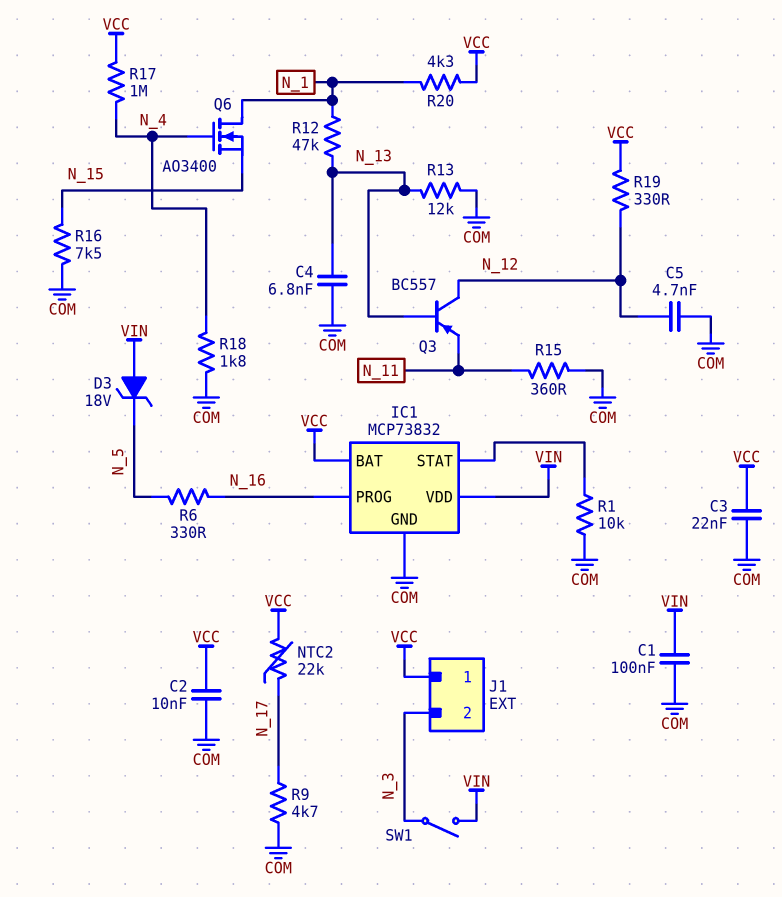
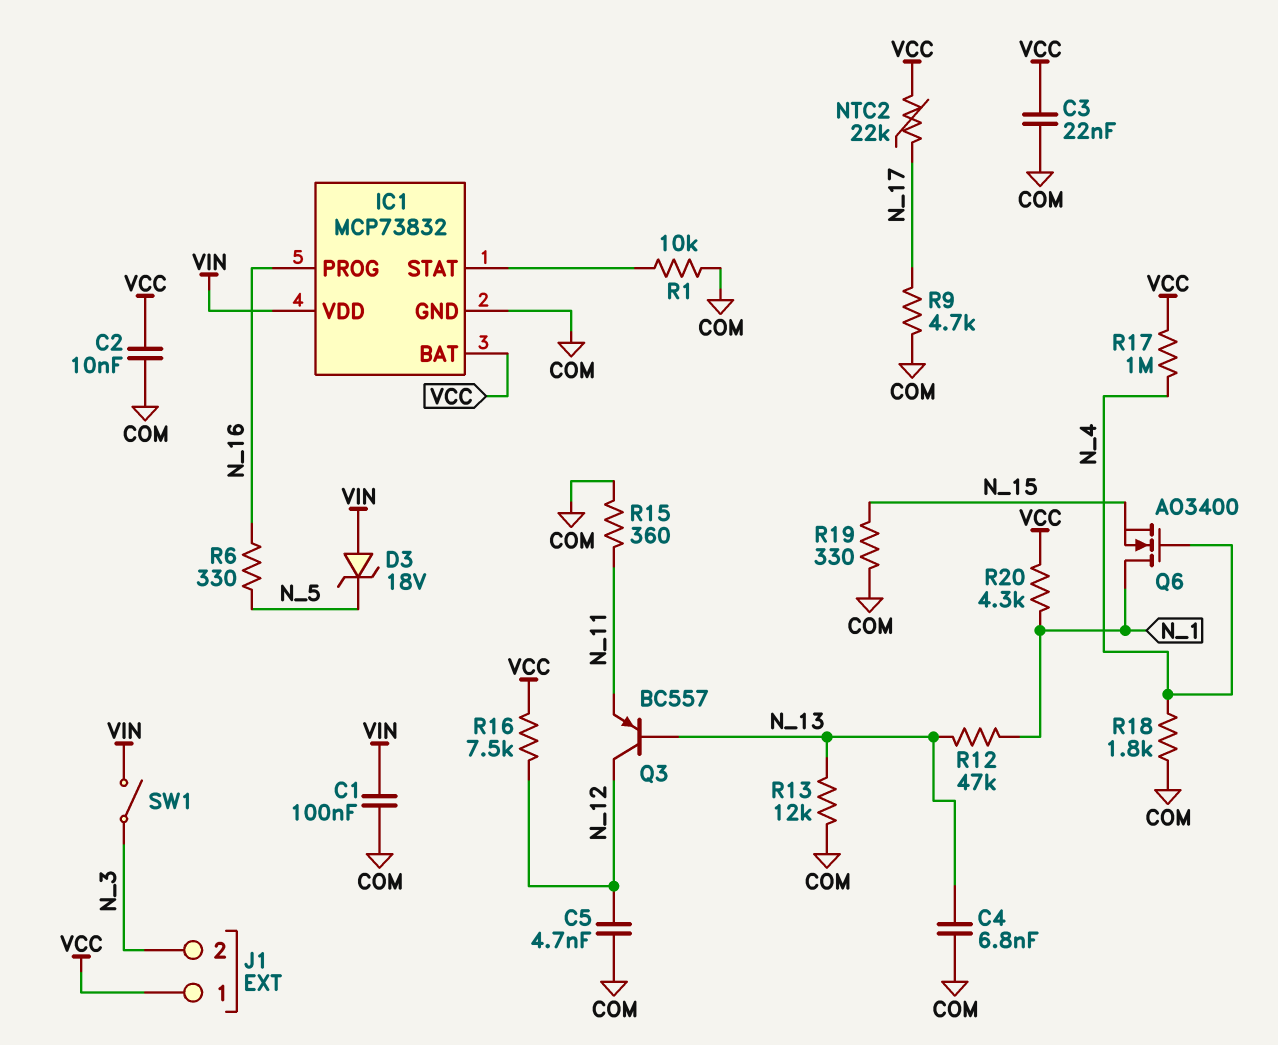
R16: 7.5k (COM, N_15) -> 7.5k (N_12, VCC)
R19: 330 (N_12, VCC) -> 330 (COM, N_15)

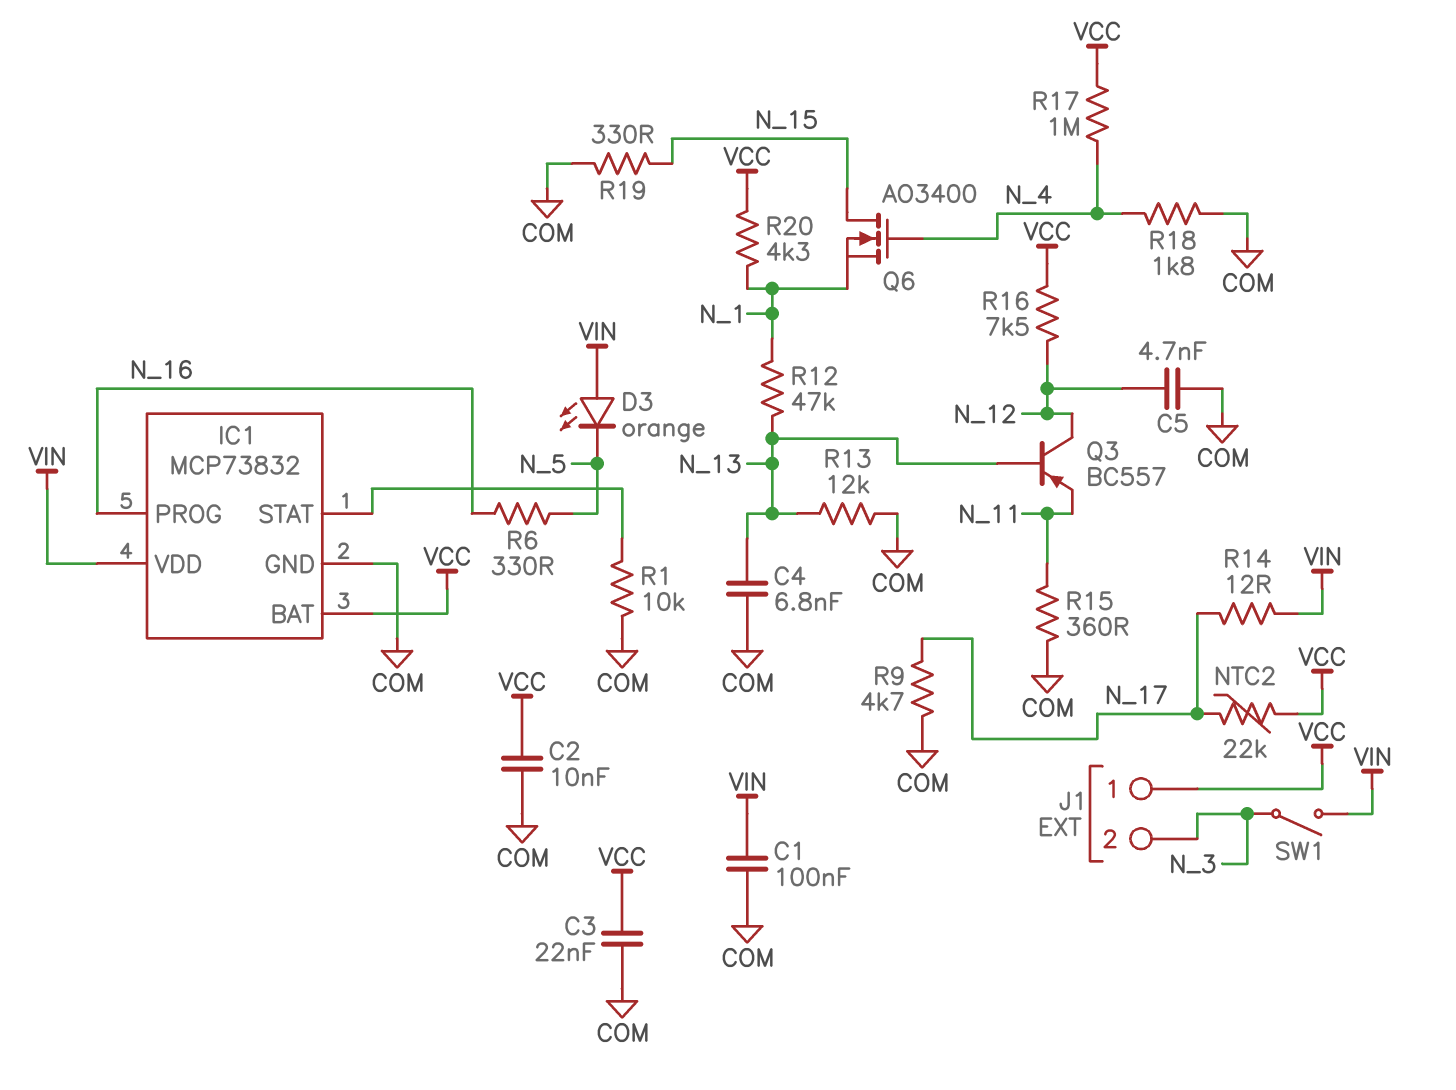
D3: zener 18V (A VIN, K N_5) -> LED orange (A VIN, K N_5)
Q6: NMOS AO3400 (G N_4, D N_1, S N_15) -> NMOS AO3400 (G N_4, D N_15, S N_1)
R14: none -> 12 (N_17, VIN)

